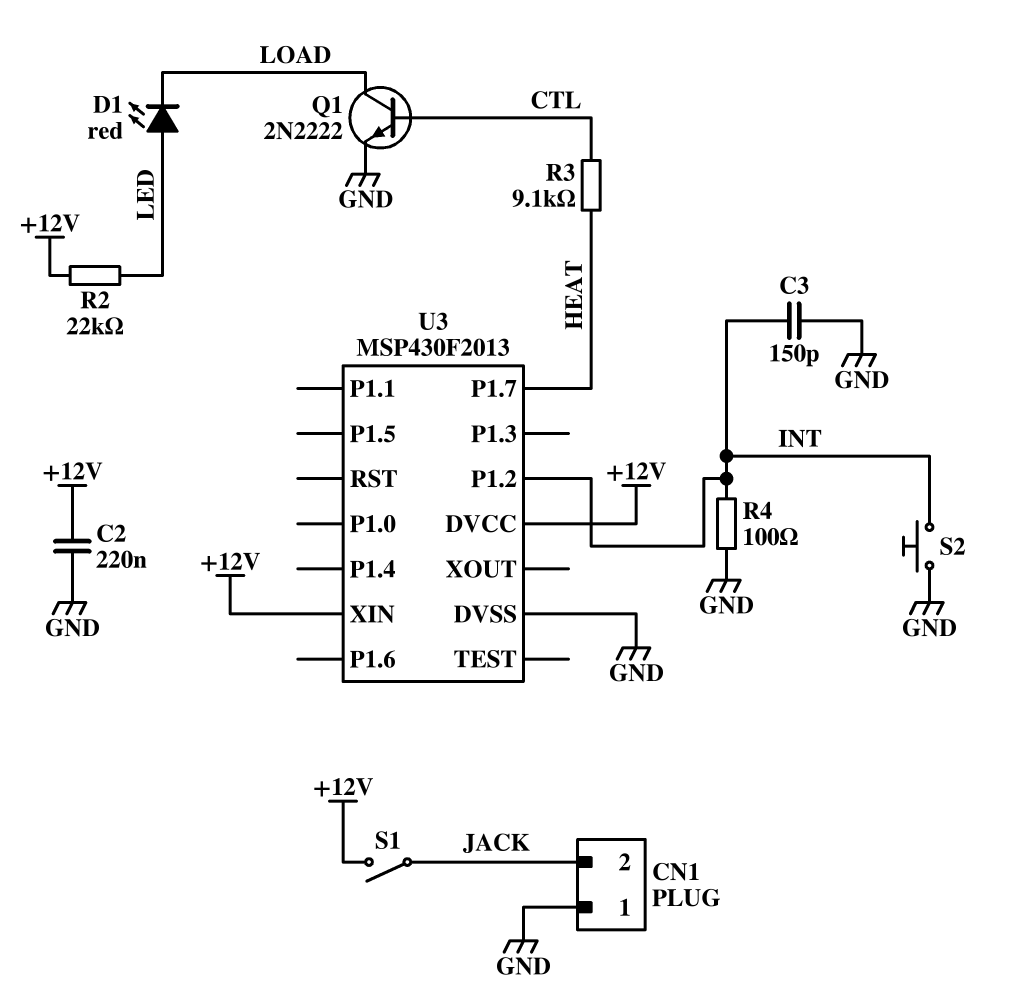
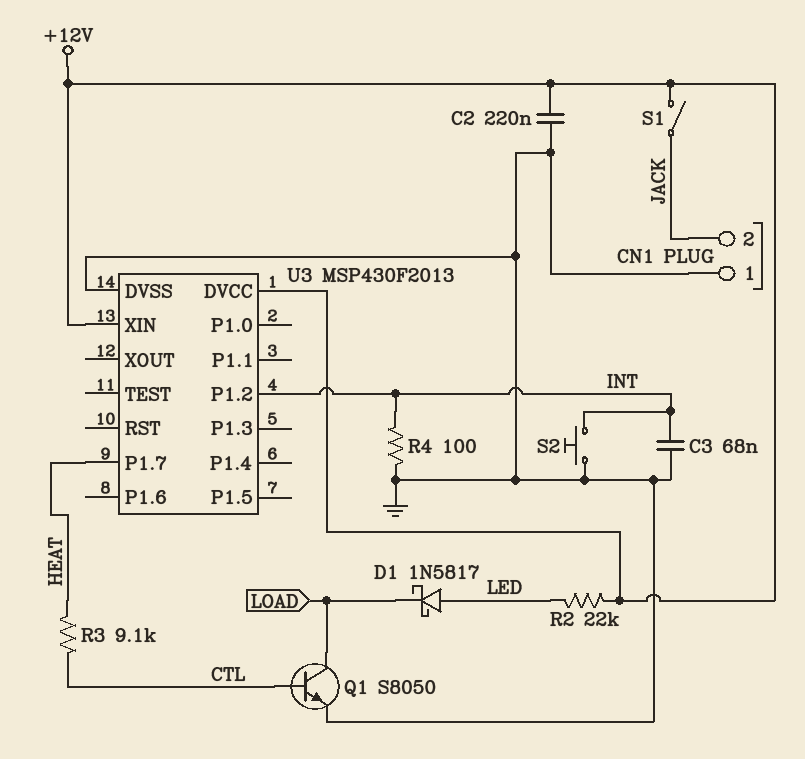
C3: 150pF (GND, INT) -> 68nF (GND, INT)
D1: LED red (A LED, K LOAD) -> schottky 1N5817 (A LED, K LOAD)
Q1: NPN 2N2222 (B CTL, C LOAD, E GND) -> NPN S8050 (B CTL, C LOAD, E GND)

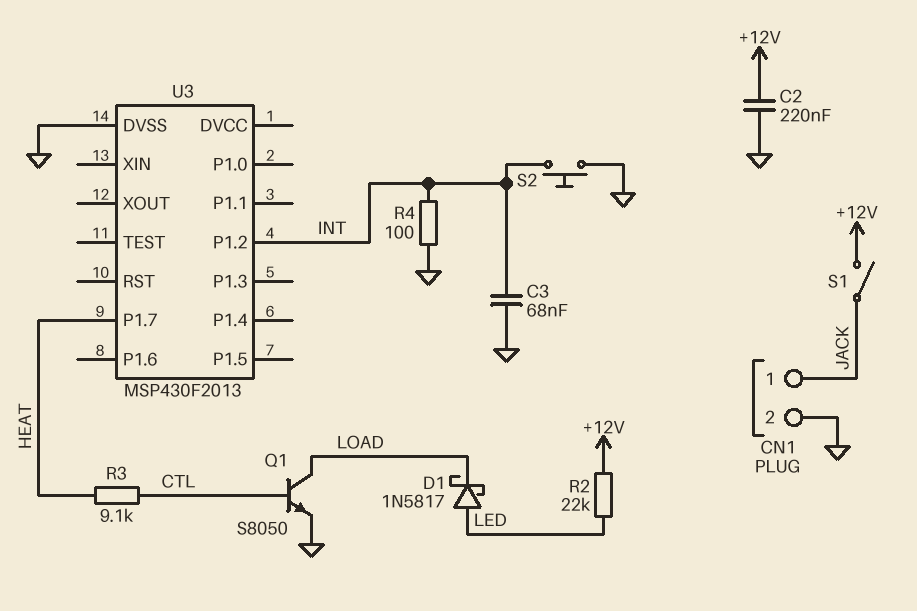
CN1 pin 1: GND -> JACK
CN1 pin 2: JACK -> GND
U3 pin DVCC: +12V -> none
U3 pin XIN: +12V -> none

